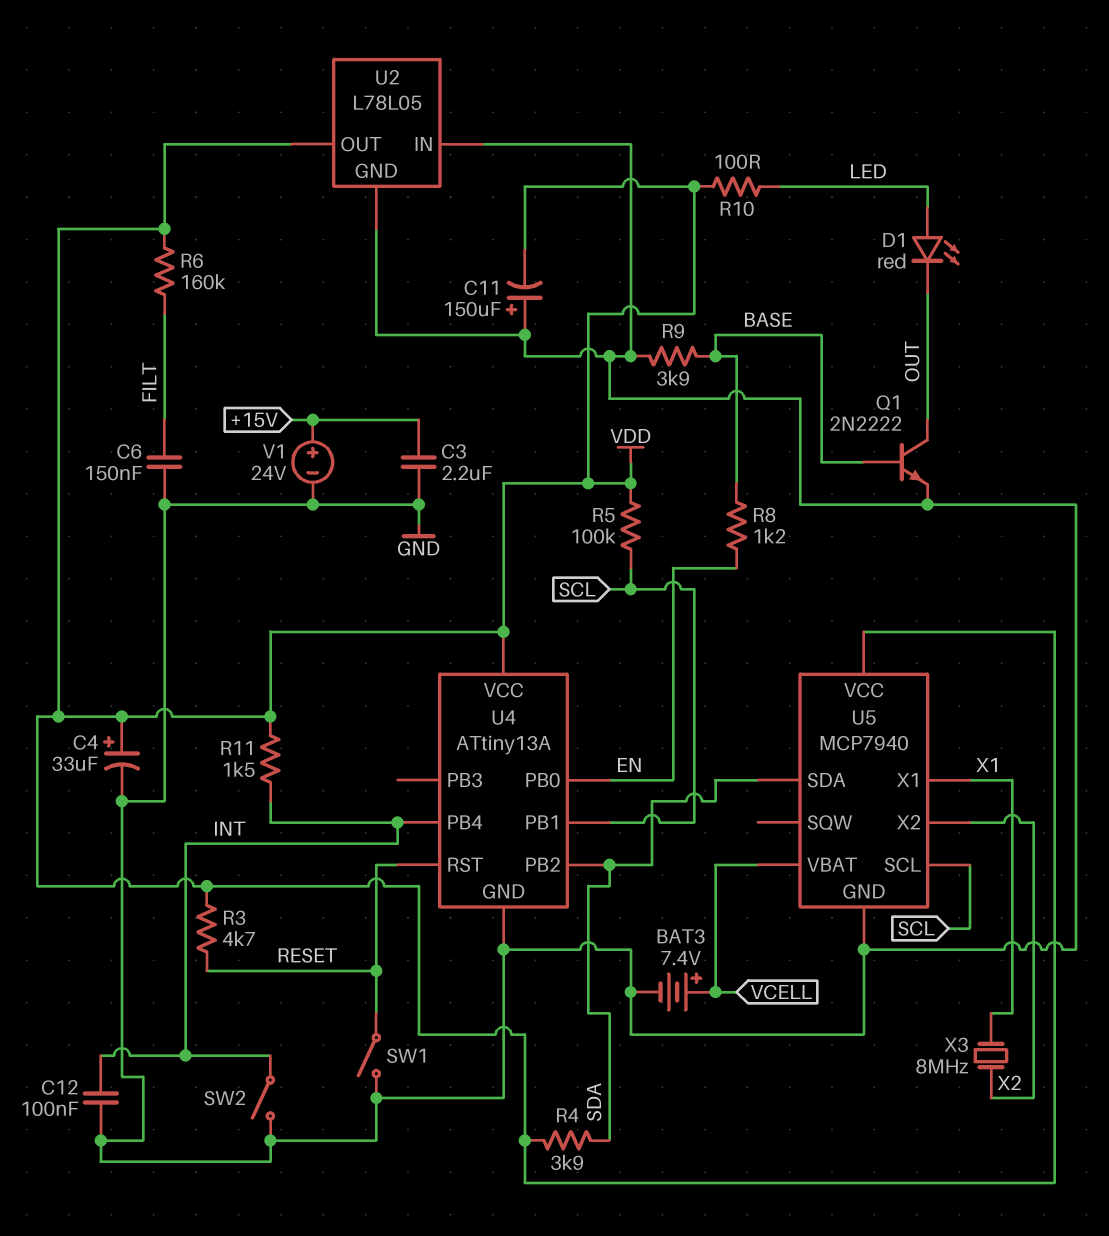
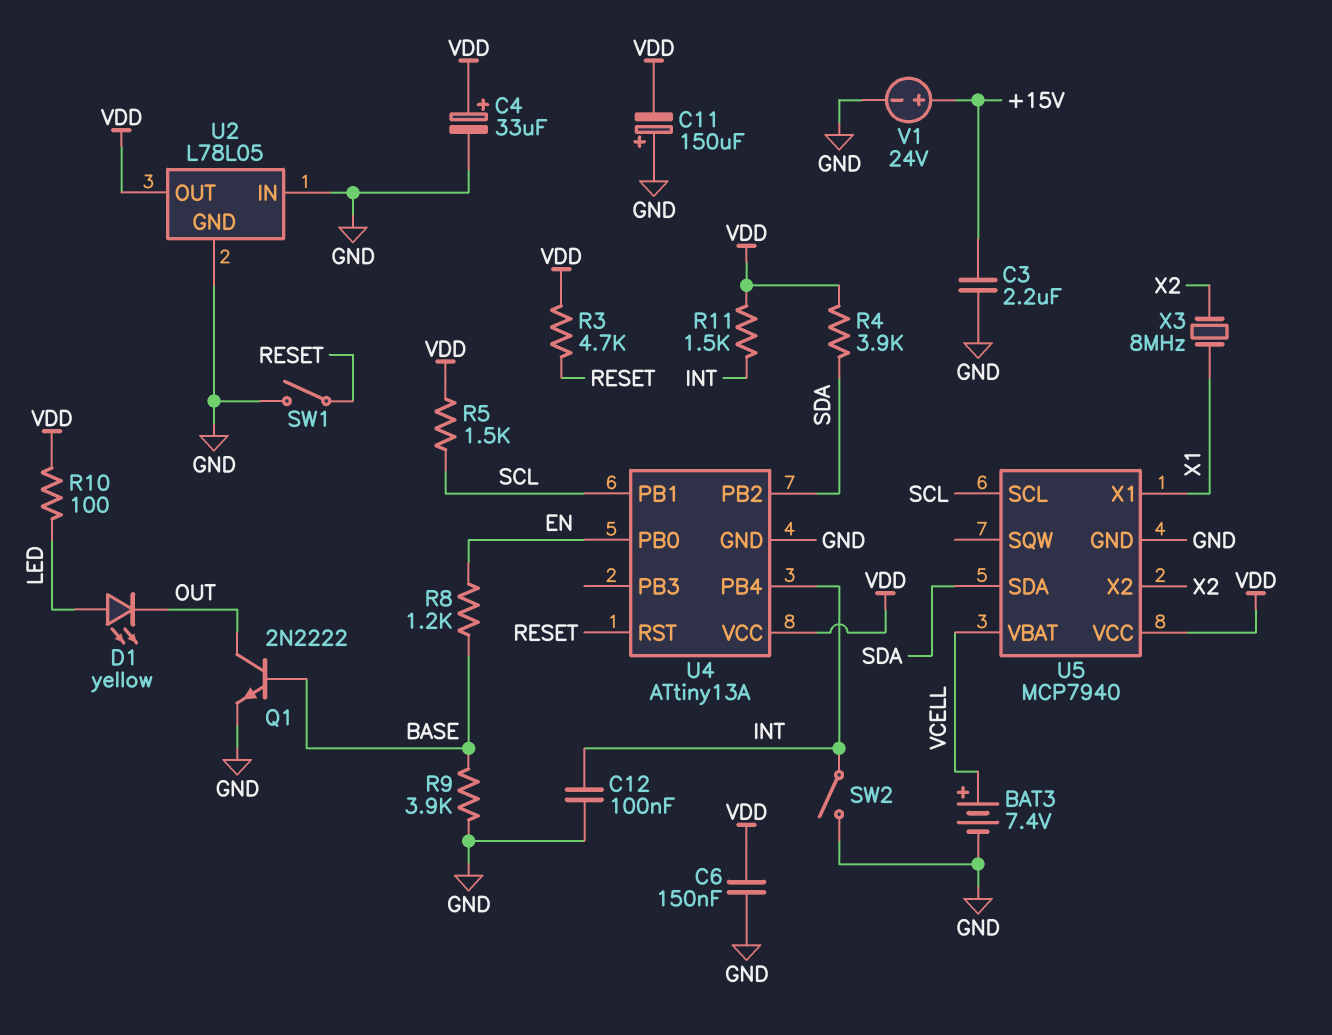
C6: 150nF (FILT, GND) -> 150nF (GND, VDD)
D1: LED red (A LED, K OUT) -> LED yellow (A LED, K OUT)
R5: 100k (SCL, VDD) -> 1.5k (SCL, VDD)
R6: 160k (FILT, VDD) -> none

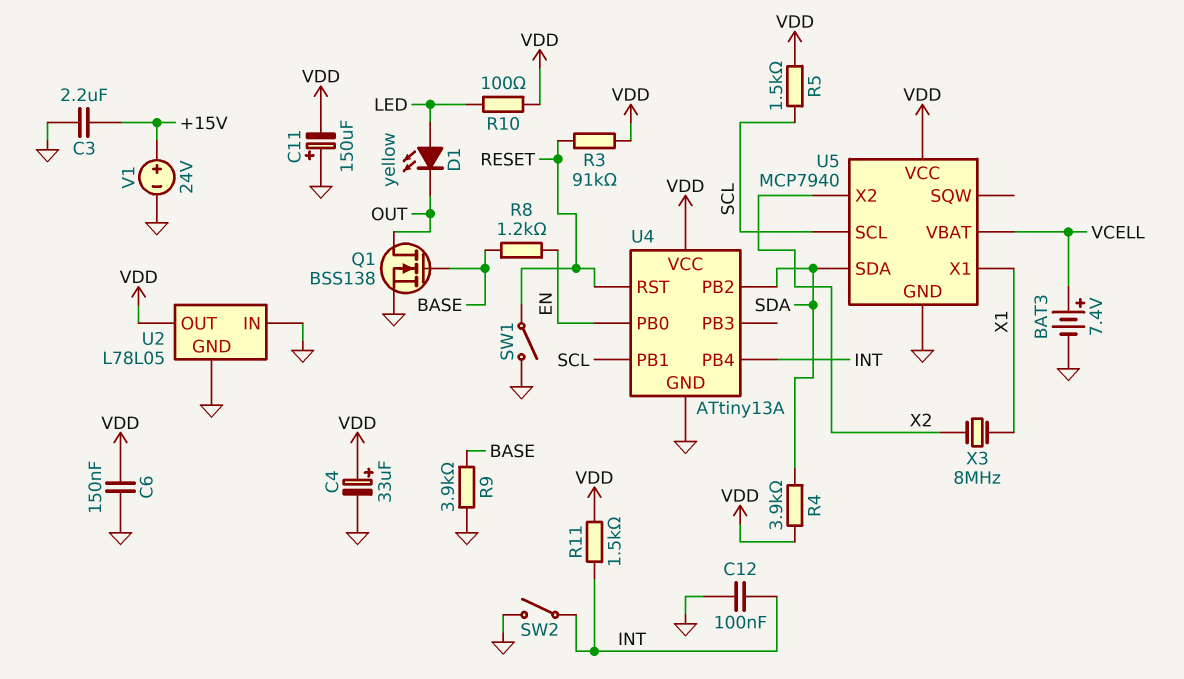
Q1: NPN 2N2222 (B BASE, C OUT, E GND) -> NMOS BSS138 (G BASE, D OUT, S GND)
R3: 4.7k (RESET, VDD) -> 91k (RESET, VDD)

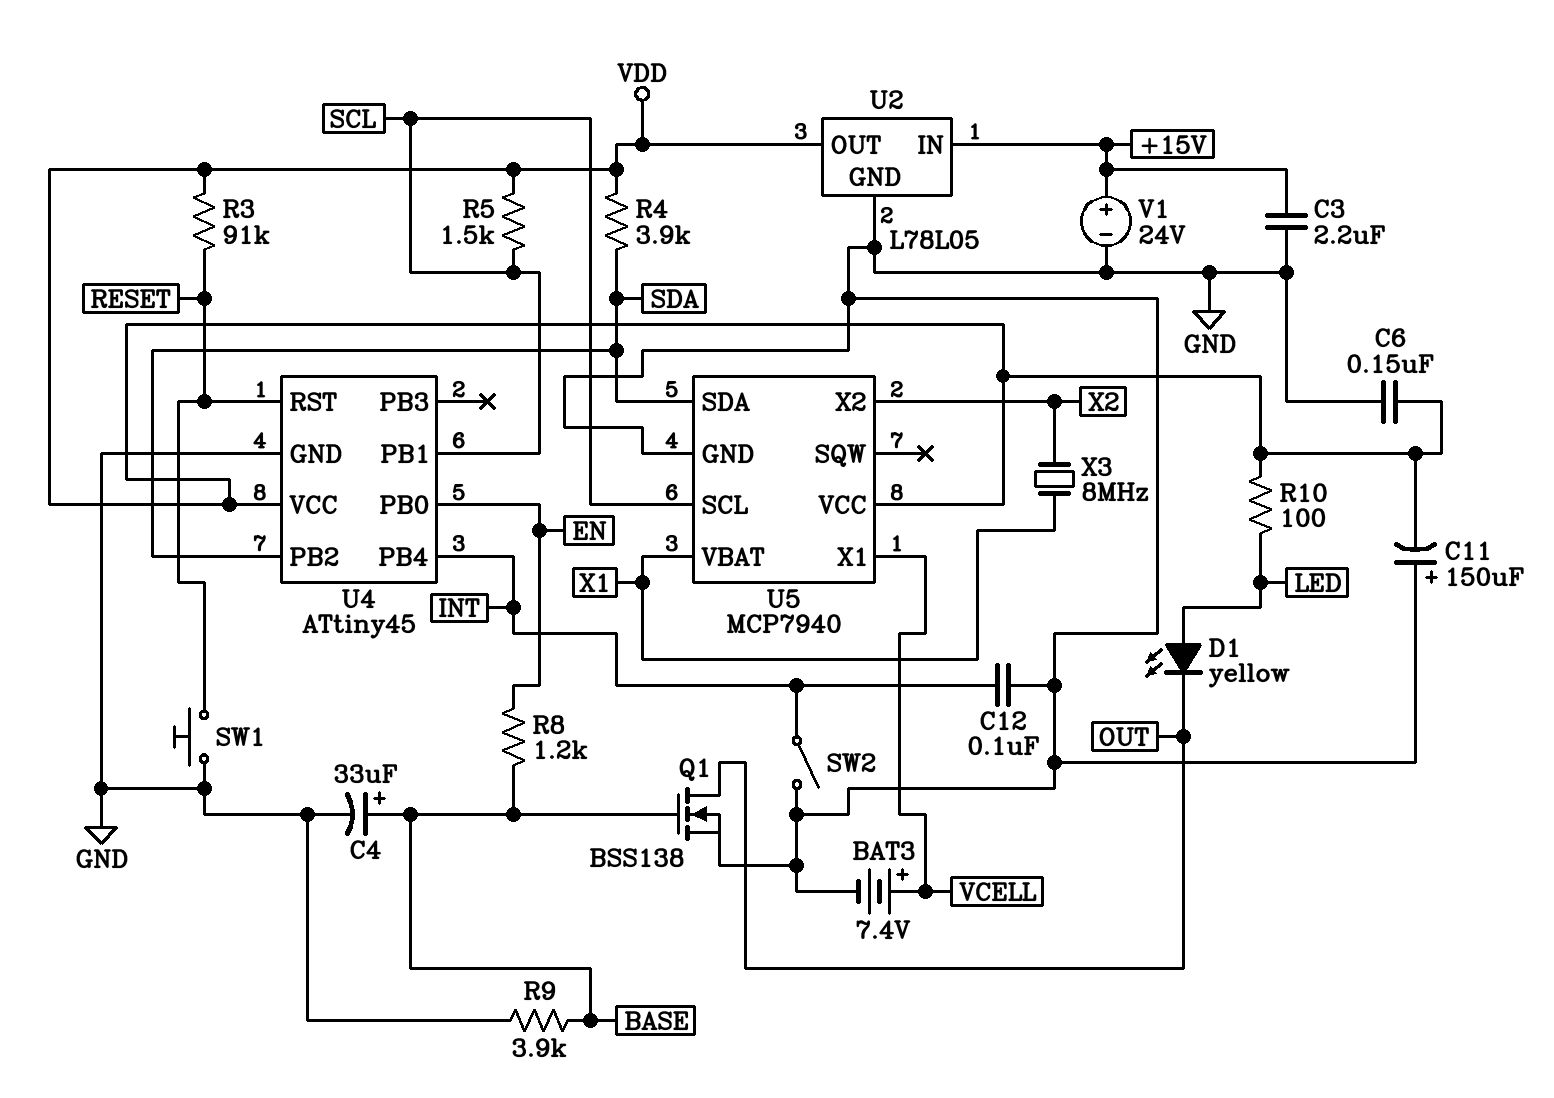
C4: 33uF (plus VDD, minus GND) -> 33uF (plus BASE, minus GND)
R11: 1.5k (INT, VDD) -> none
SW1: switch (GND, RESET) -> button (GND, RESET)
U2 pin IN: GND -> +15V
U4: ATtiny13A -> ATtiny45
U5 pin VBAT: VCELL -> X1
U5 pin X1: X1 -> VCELL

